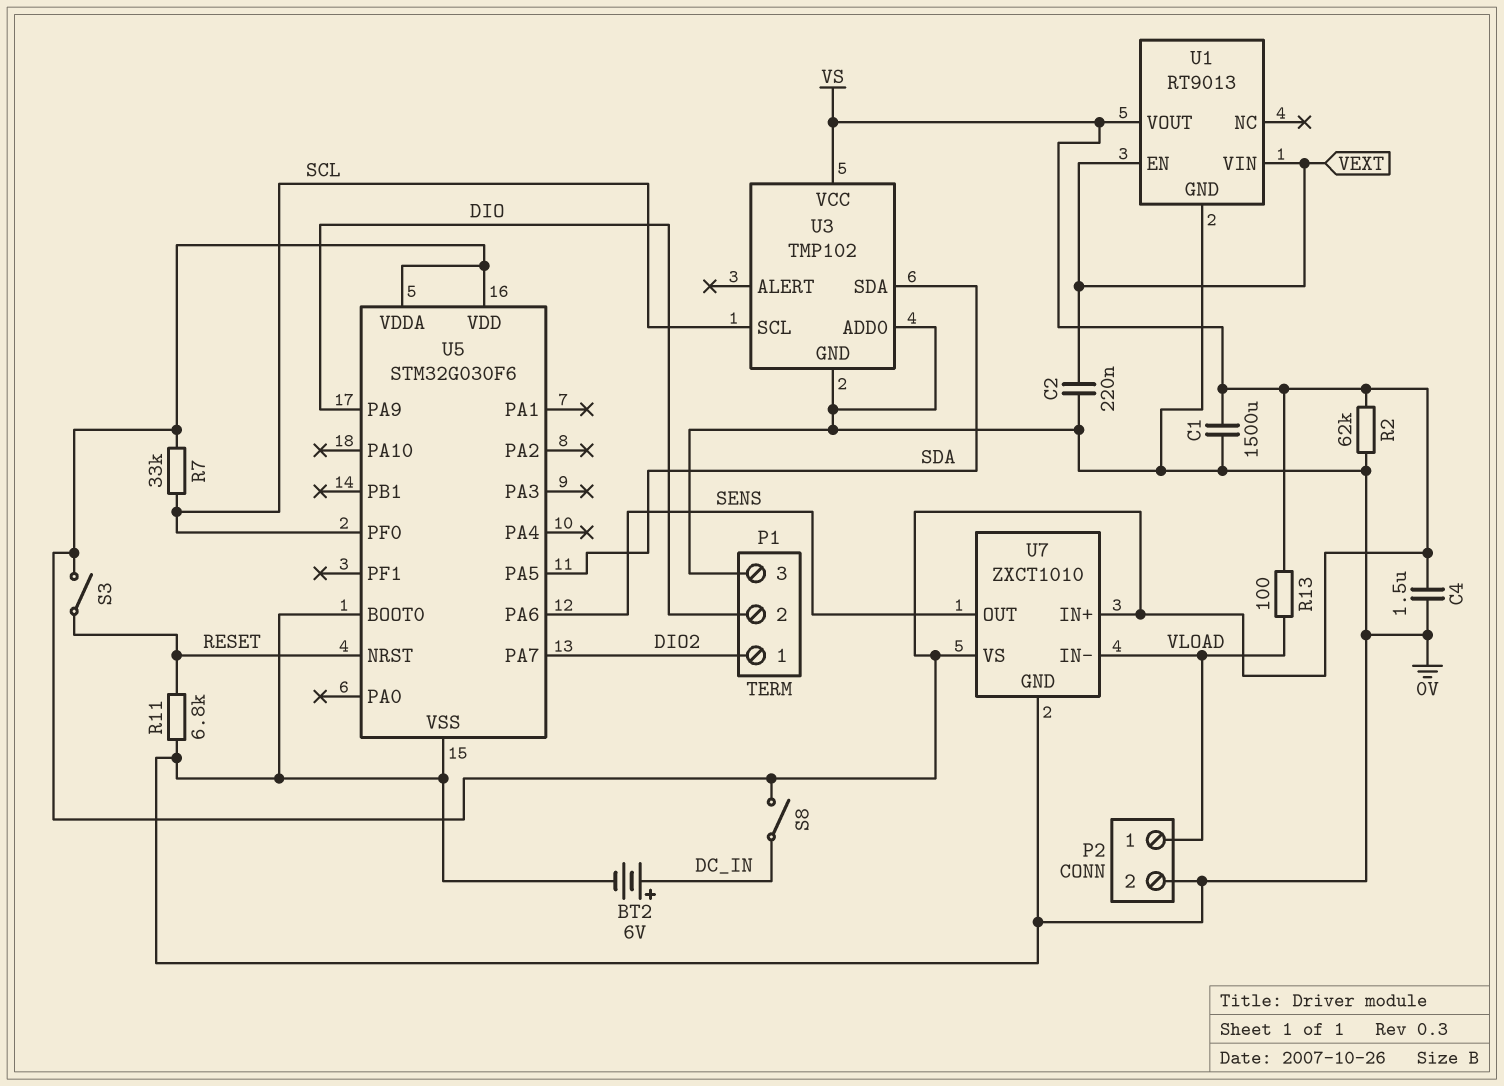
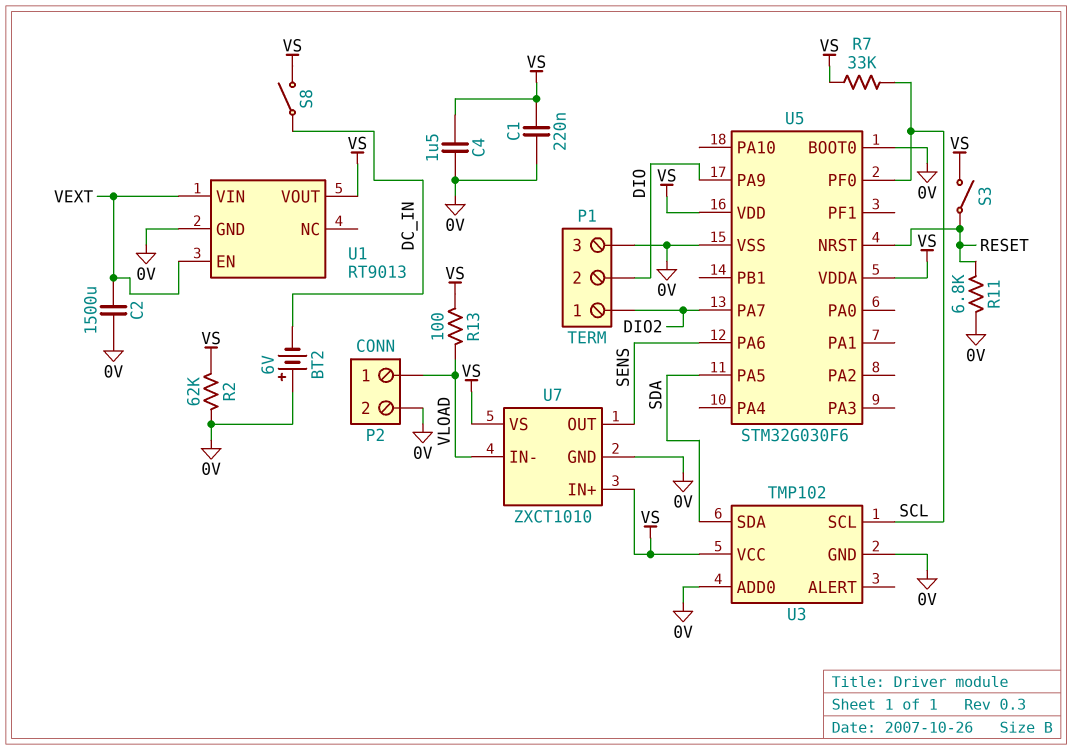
BT2: 6V (plus DC_IN, minus 0V) -> 6V (plus 0V, minus DC_IN)
C1: 1500uF (0V, VS) -> 220nF (0V, VS)
C2: 220nF (0V, VEXT) -> 1500uF (0V, VEXT)

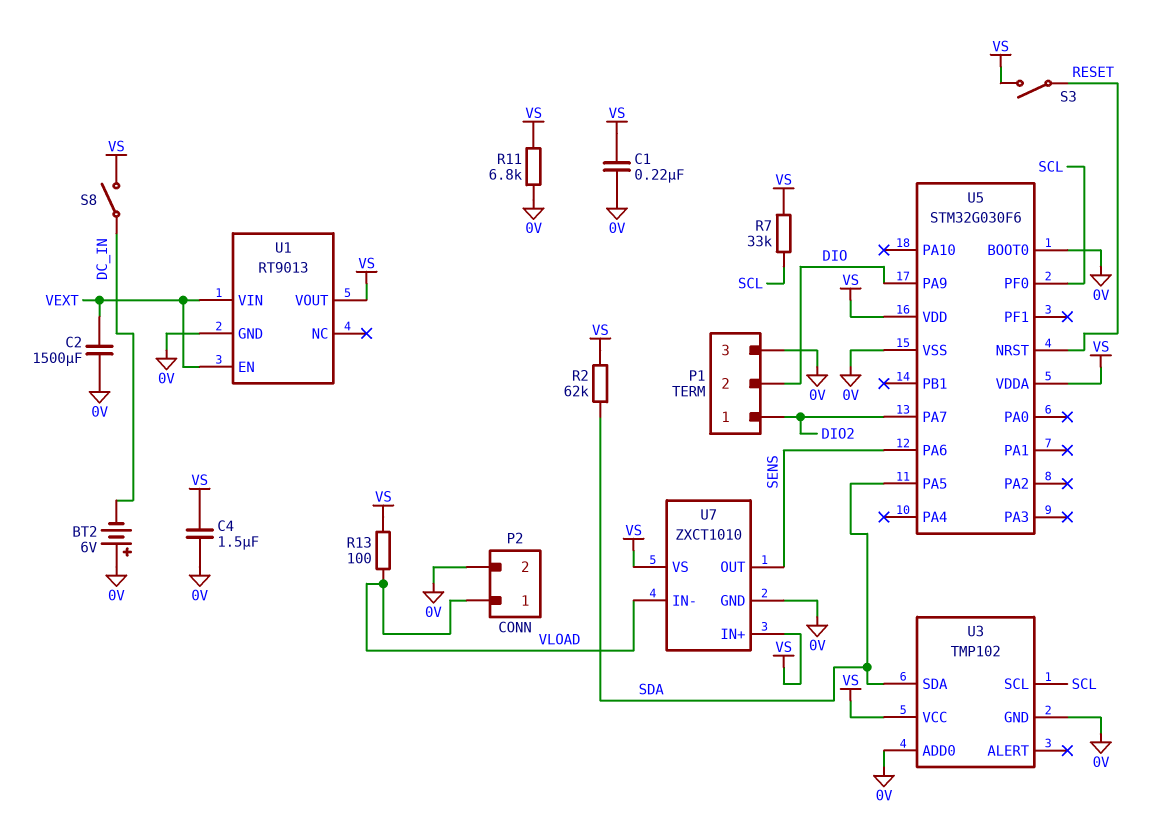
R2: 62k (0V, VS) -> 62k (SDA, VS)
R11: 6.8k (0V, RESET) -> 6.8k (0V, VS)

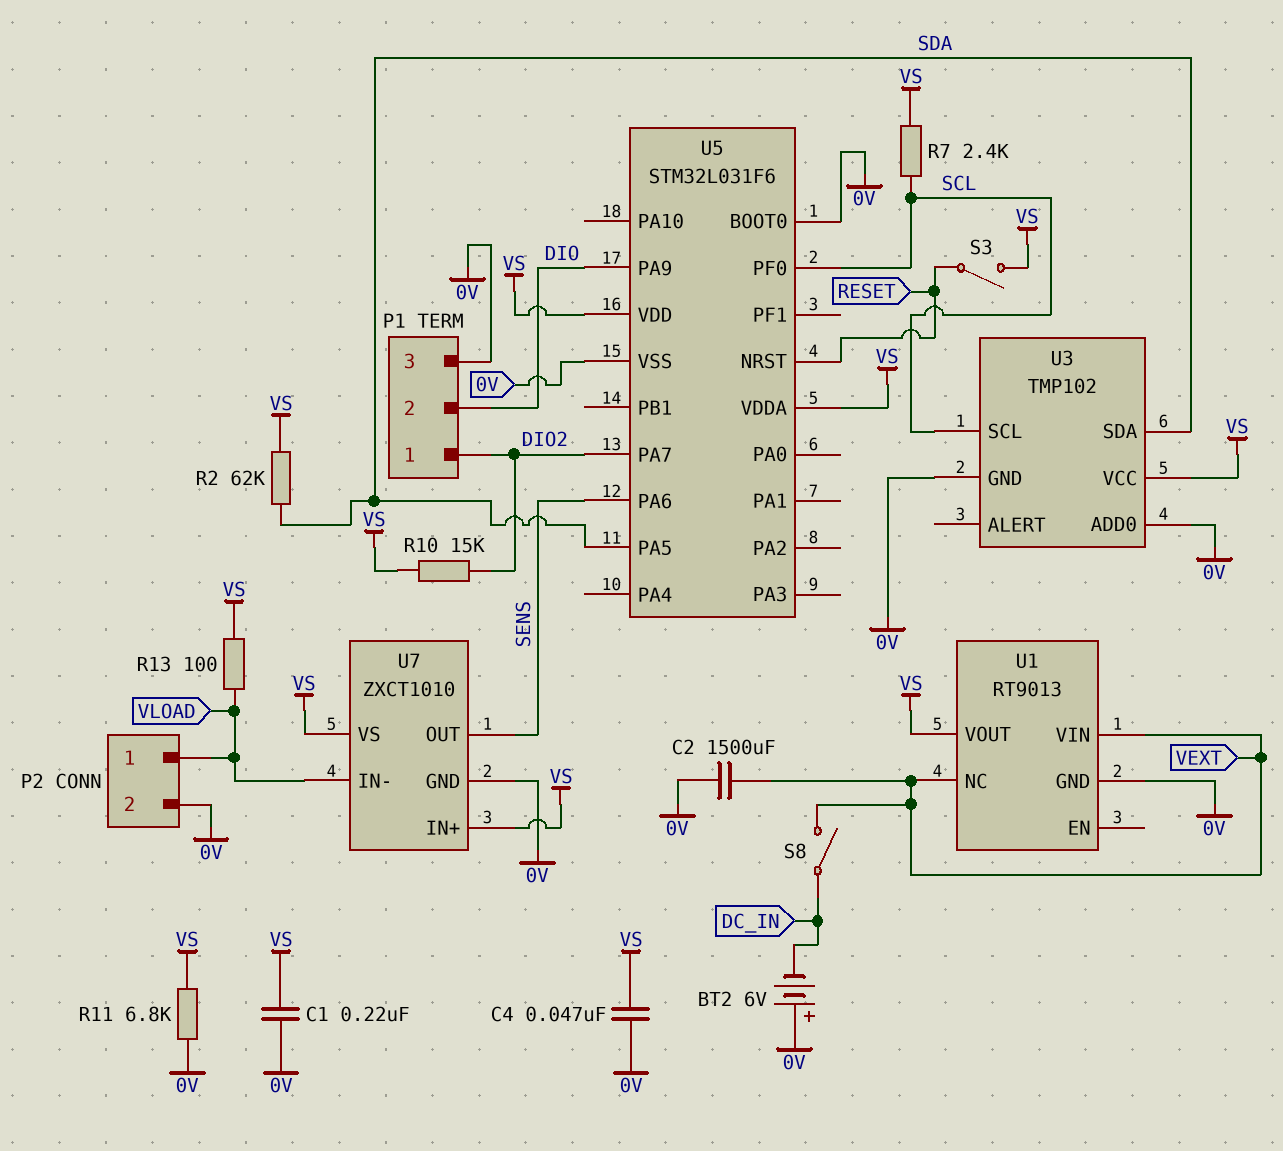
C4: 1.5uF (0V, VS) -> 47nF (0V, VS)
R7: 33k (SCL, VS) -> 2.4k (SCL, VS)
R10: none -> 15k (DIO2, VS)
S8: switch (DC_IN, VS) -> switch (DC_IN, VEXT)
U1 pin EN: VEXT -> none
U1 pin NC: none -> VEXT
U5: STM32G030F6 -> STM32L031F6

